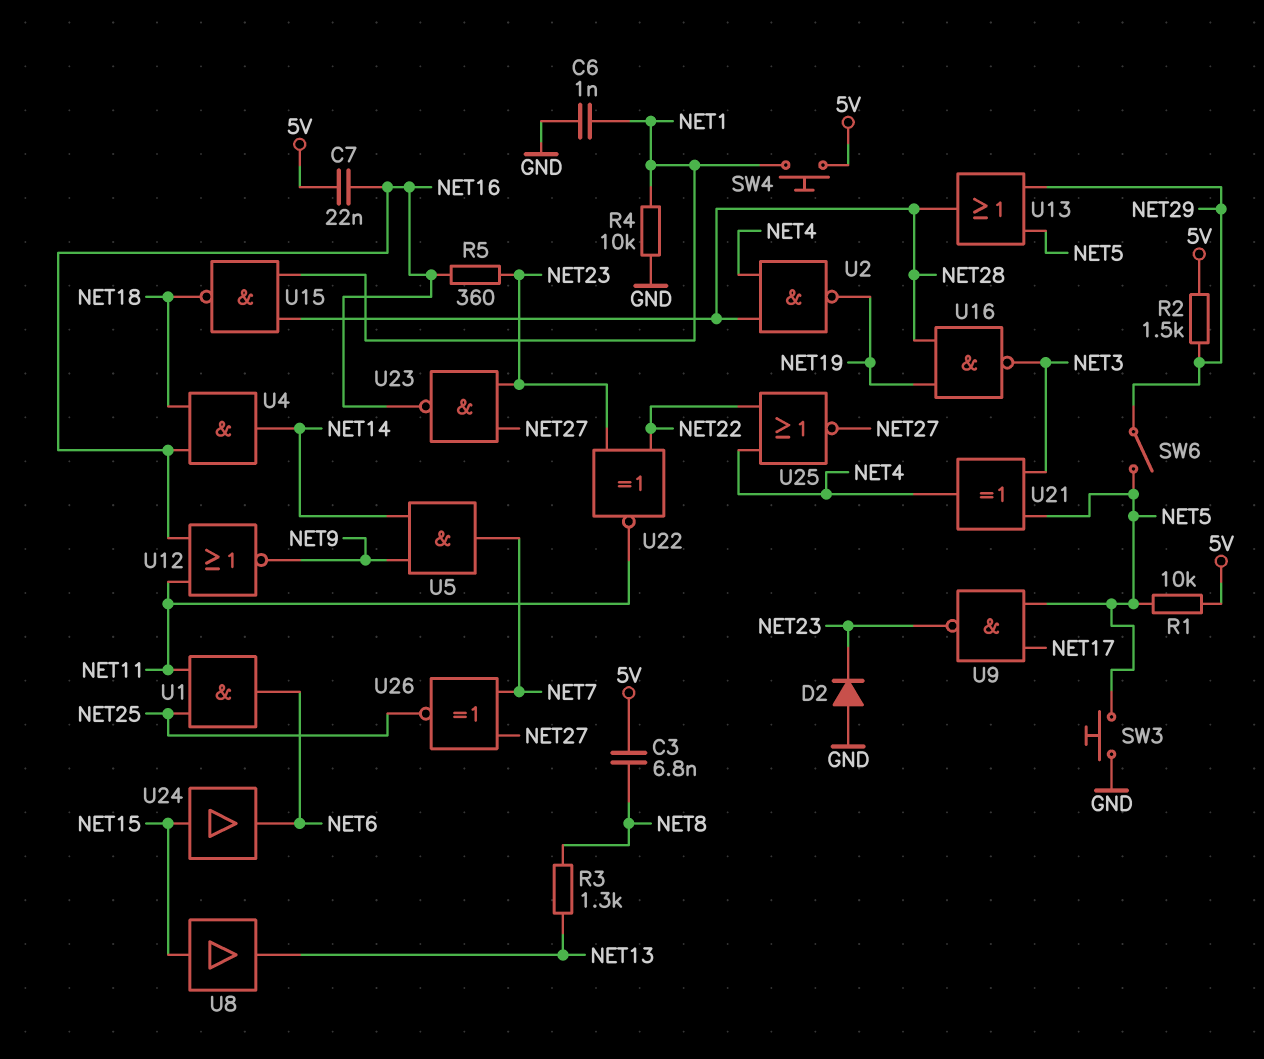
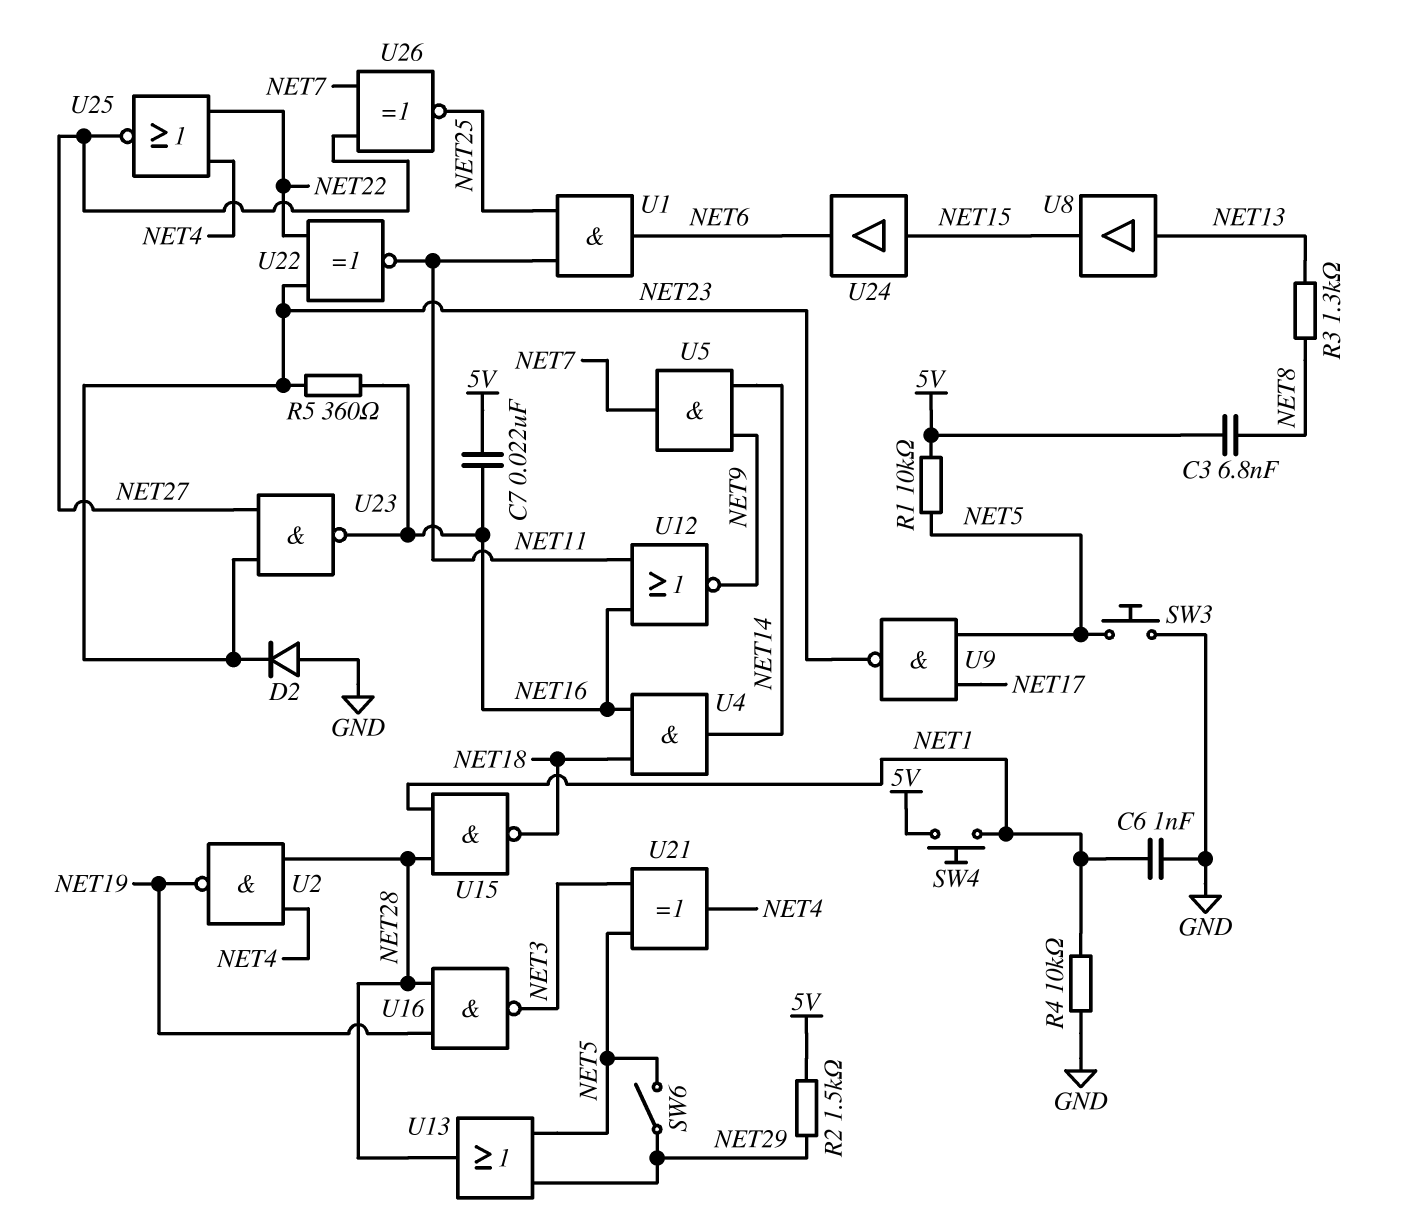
U8: buffer (in NET15, out NET13) -> buffer (in NET13, out NET15)

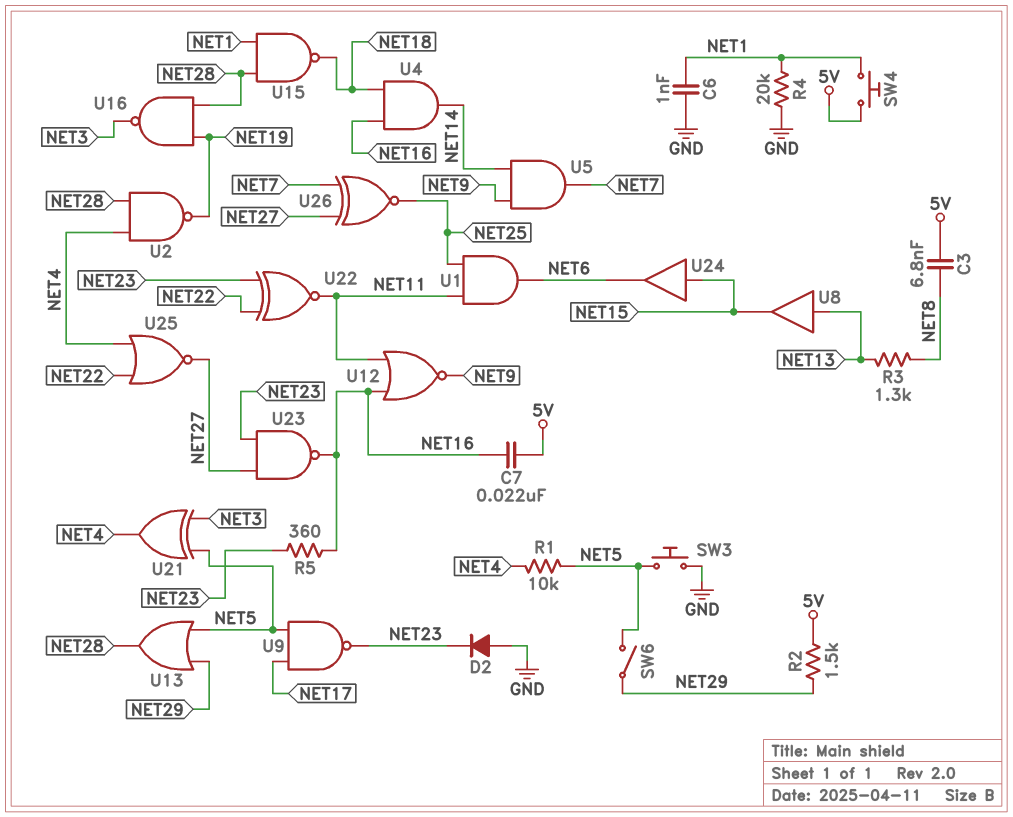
R1: 10k (5V, NET5) -> 10k (NET4, NET5)
R4: 10k (GND, NET1) -> 20k (GND, NET1)

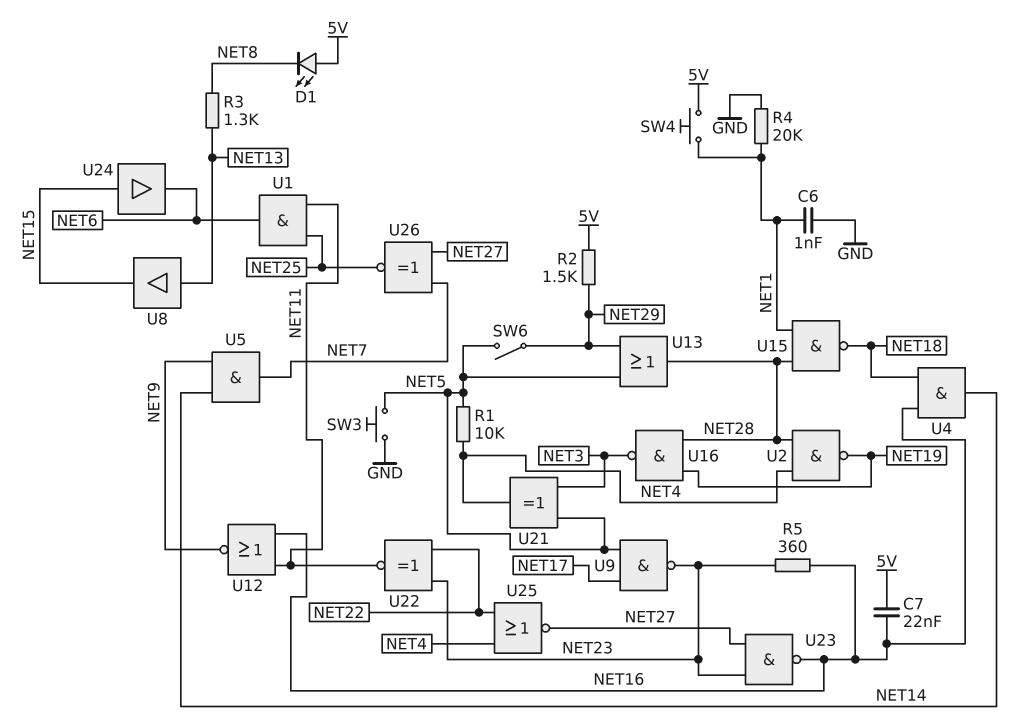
C3: 6.8nF (5V, NET8) -> none
D1: none -> LED (A 5V, K NET8)
D2: diode (A GND, K NET23) -> none

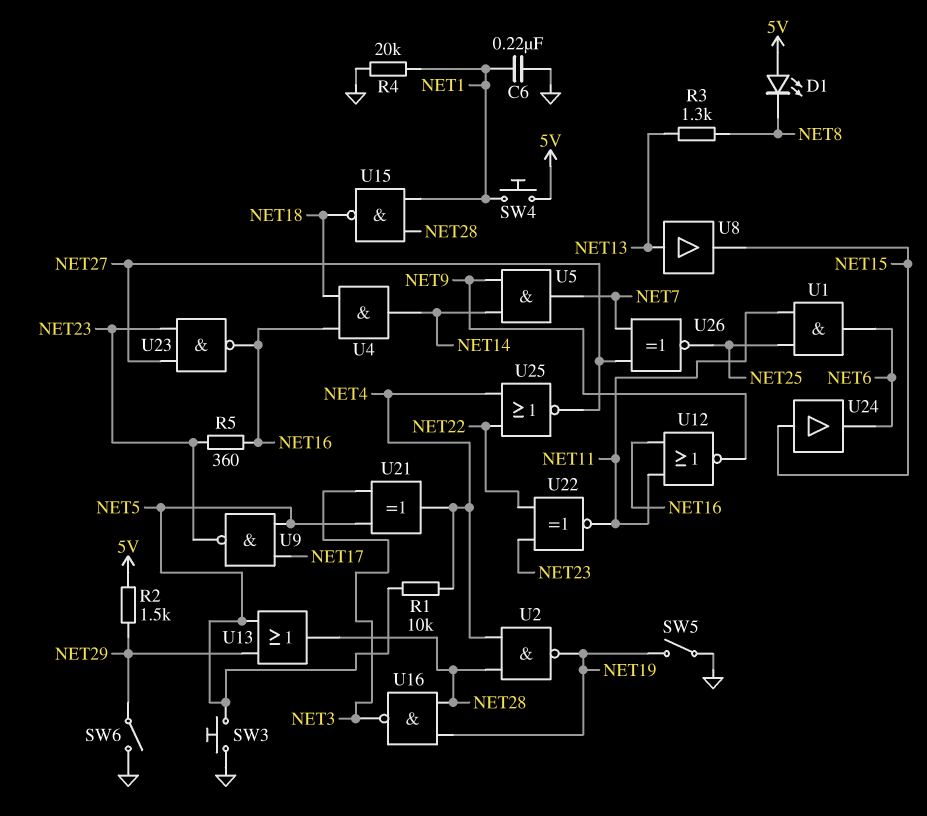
C6: 1nF (GND, NET1) -> 220nF (GND, NET1)
C7: 22nF (5V, NET16) -> none
SW5: none -> switch (GND, NET19)
SW6: switch (NET5, NET29) -> switch (GND, NET29)

